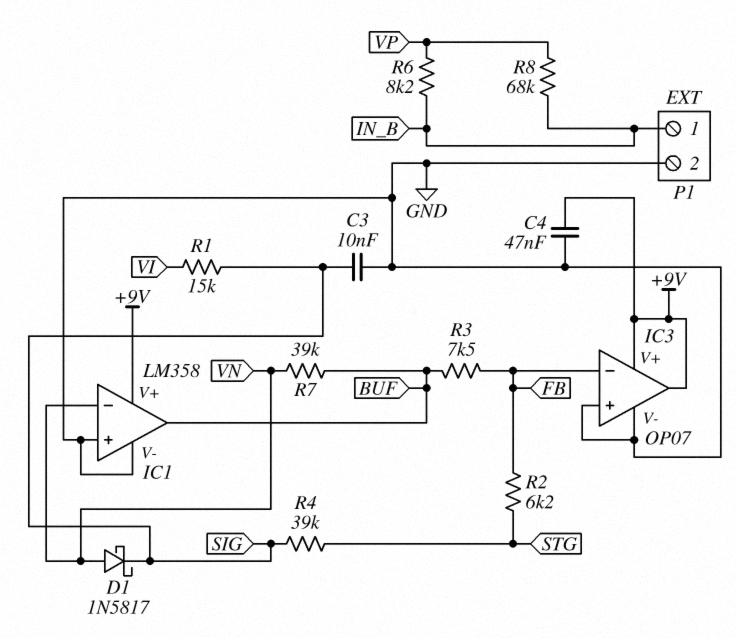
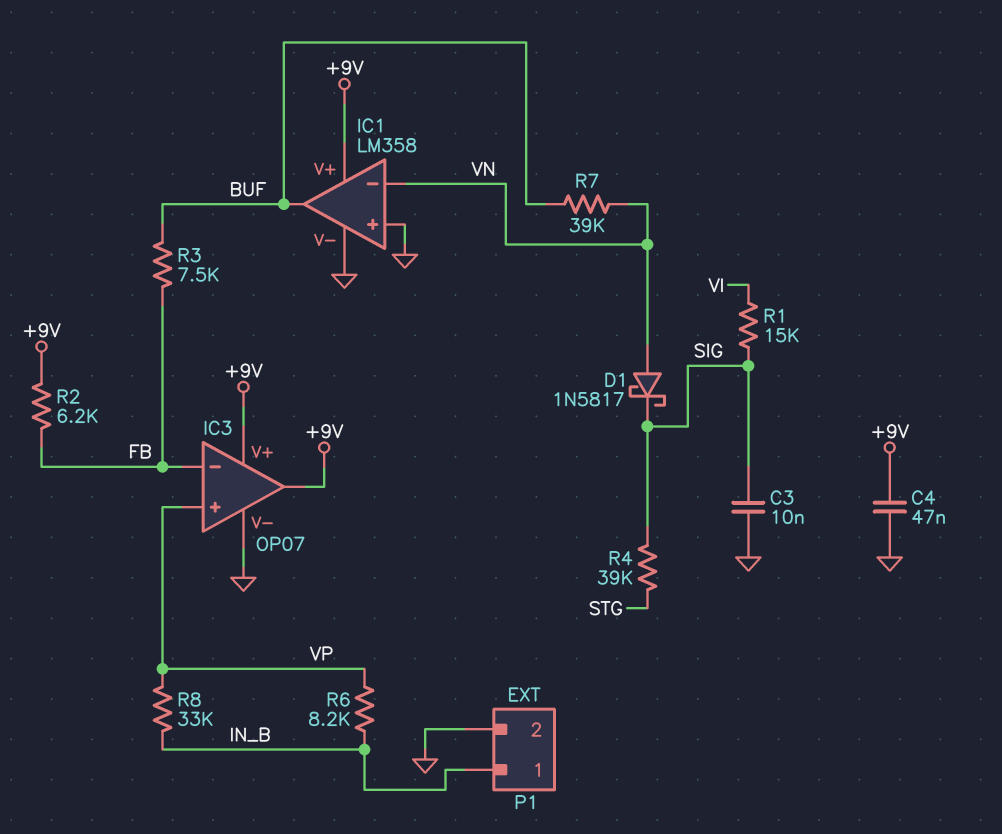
IC3 pin in+: GND -> VP
R2: 6.2k (FB, STG) -> 6.2k (+9V, FB)
R8: 68k (IN_B, VP) -> 33k (IN_B, VP)

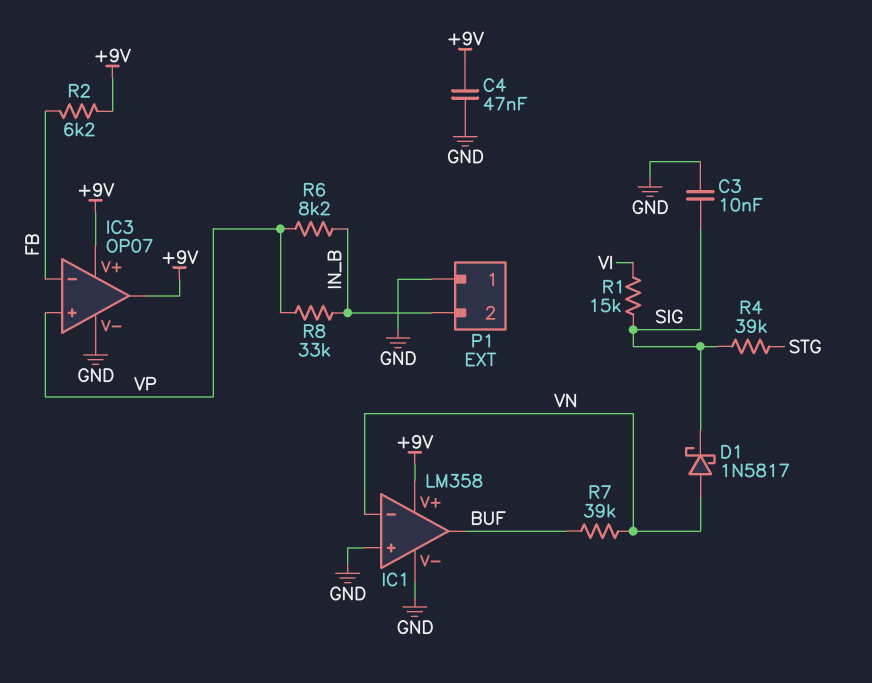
P1 pin 1: IN_B -> GND
P1 pin 2: GND -> IN_B
R3: 7.5k (BUF, FB) -> none

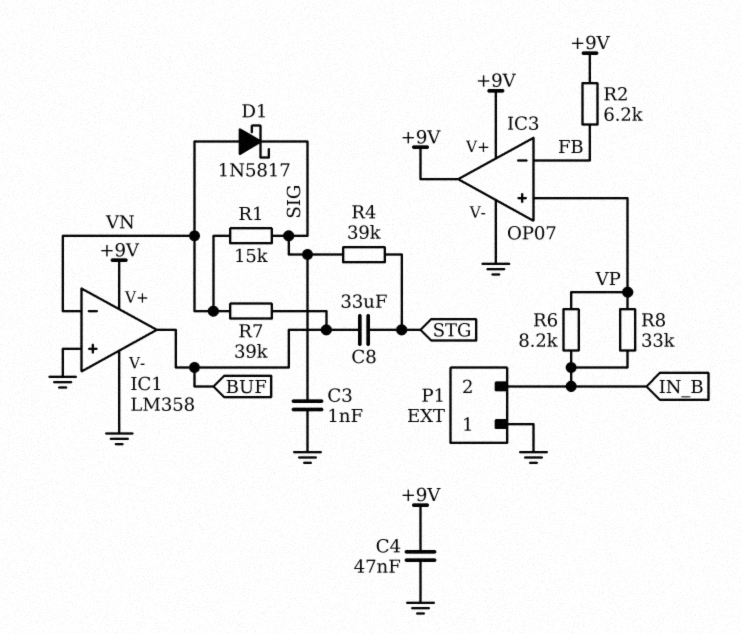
C3: 10nF (GND, SIG) -> 1nF (GND, SIG)
C8: none -> 33uF (BUF, STG)
R1: 15k (SIG, VI) -> 15k (SIG, VN)

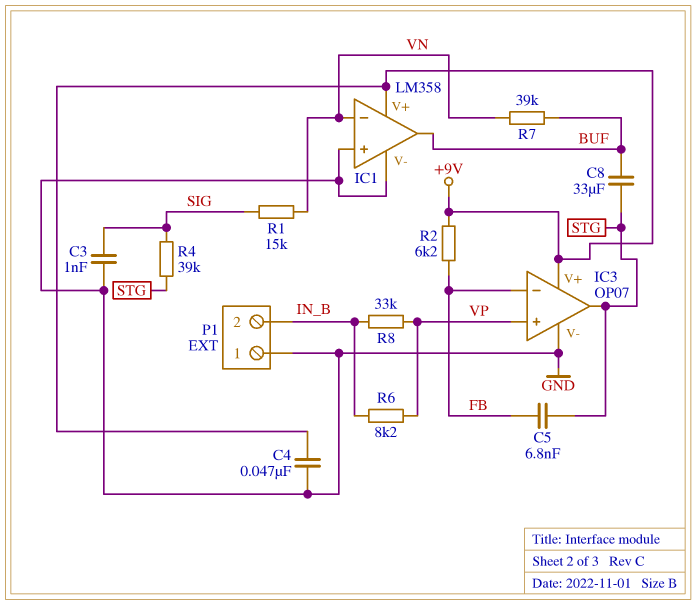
C5: none -> 6.8nF (FB, STG)
D1: schottky 1N5817 (A VN, K SIG) -> none
IC3 pin out: +9V -> STG

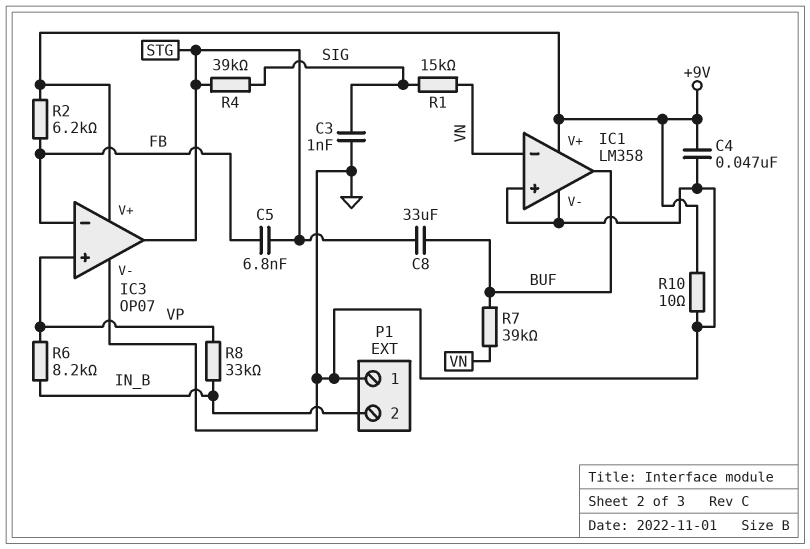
R10: none -> 10 (+9V, GND)

